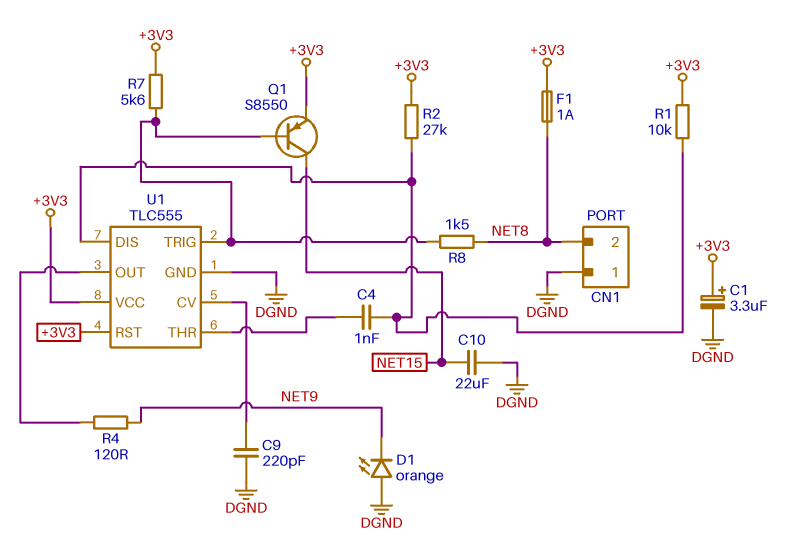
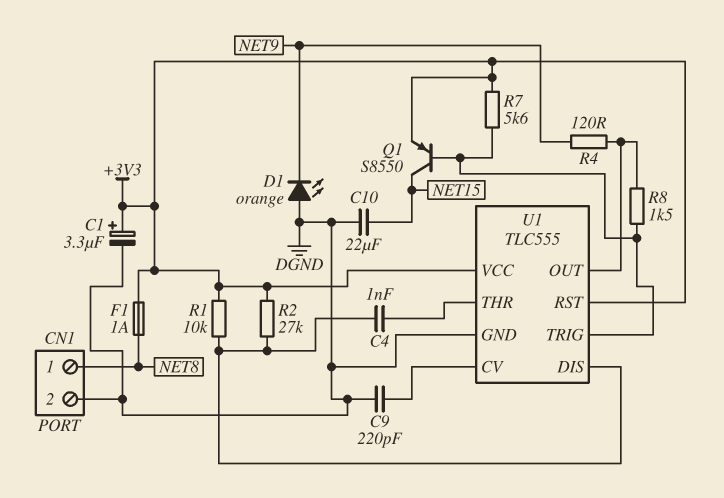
CN1 pin 1: DGND -> NET8
CN1 pin 2: NET8 -> DGND
R8: 1.5k (NET8, U1/TRIG) -> 1.5k (U1/OUT, U1/TRIG)

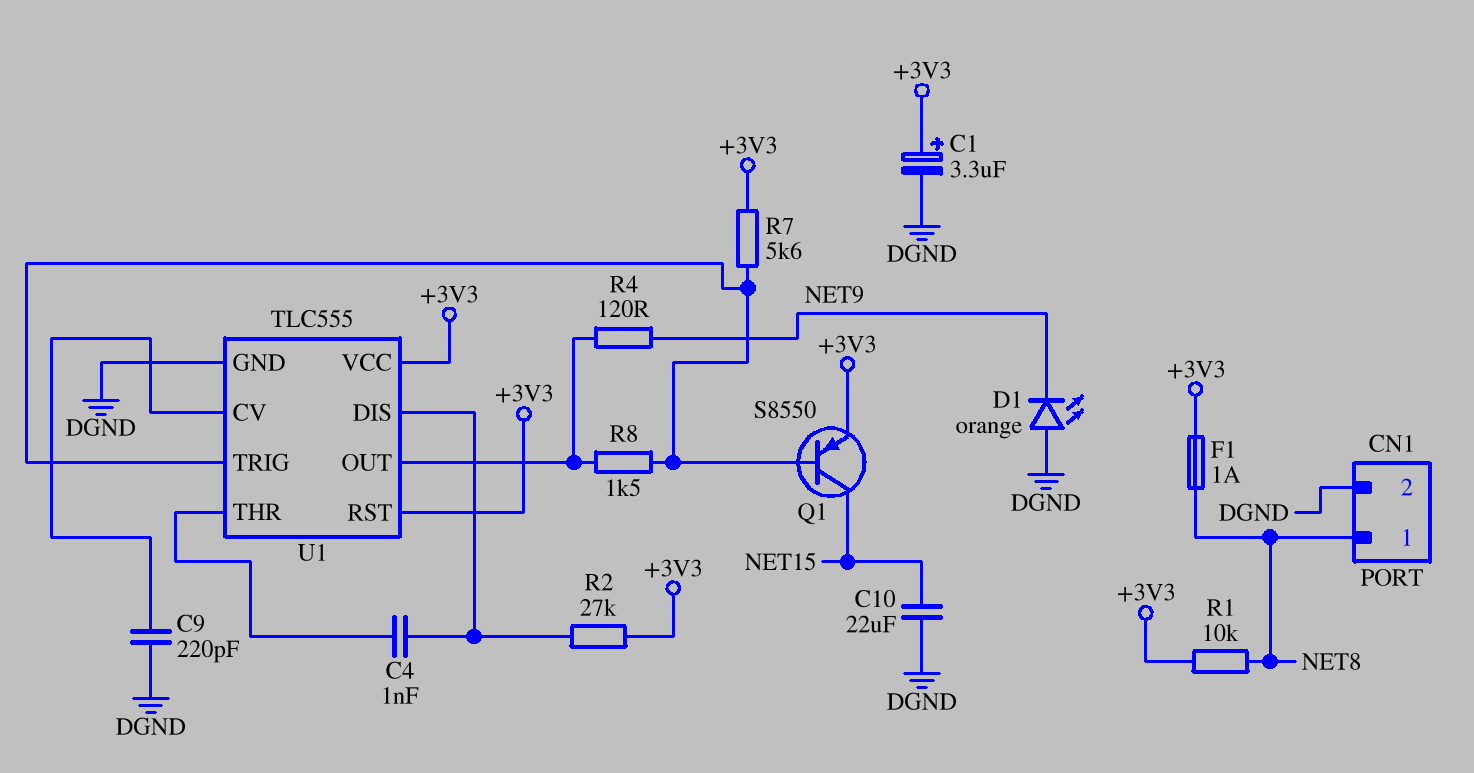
R1: 10k (+3V3, U1/DIS) -> 10k (+3V3, NET8)

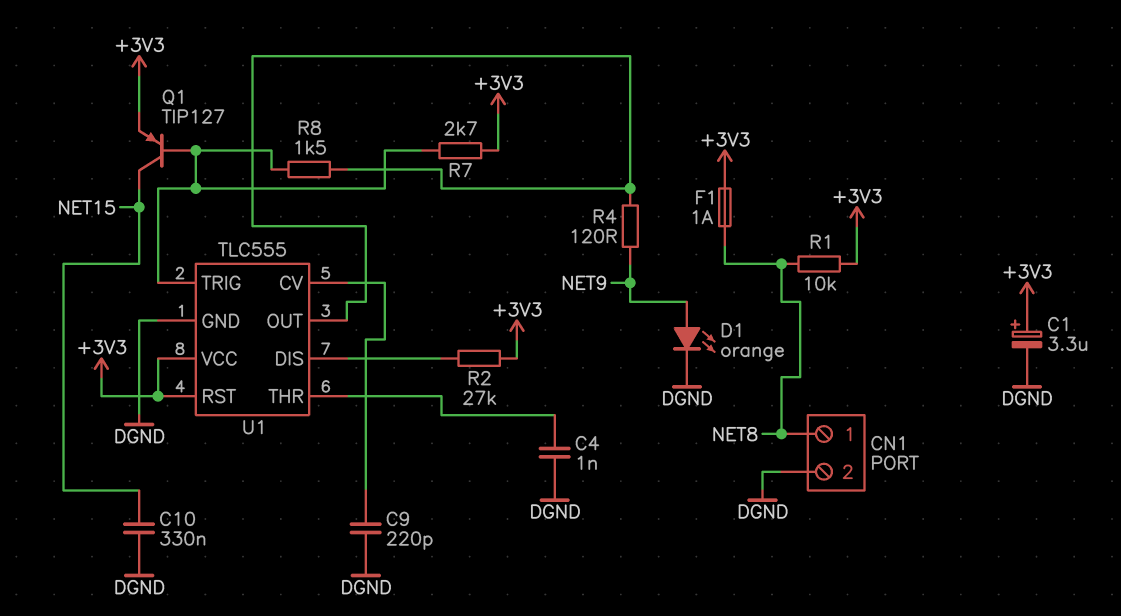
C4: 1nF (U1/DIS, U1/THR) -> 1nF (DGND, U1/THR)
C10: 22uF (DGND, NET15) -> 330nF (DGND, NET15)
D1: LED orange (A DGND, K NET9) -> LED orange (A NET9, K DGND)
Q1: PNP S8550 (B U1/TRIG, C NET15, E +3V3) -> PNP TIP127 (B U1/TRIG, C NET15, E +3V3)
R7: 5.6k (+3V3, U1/TRIG) -> 2.7k (+3V3, U1/TRIG)

